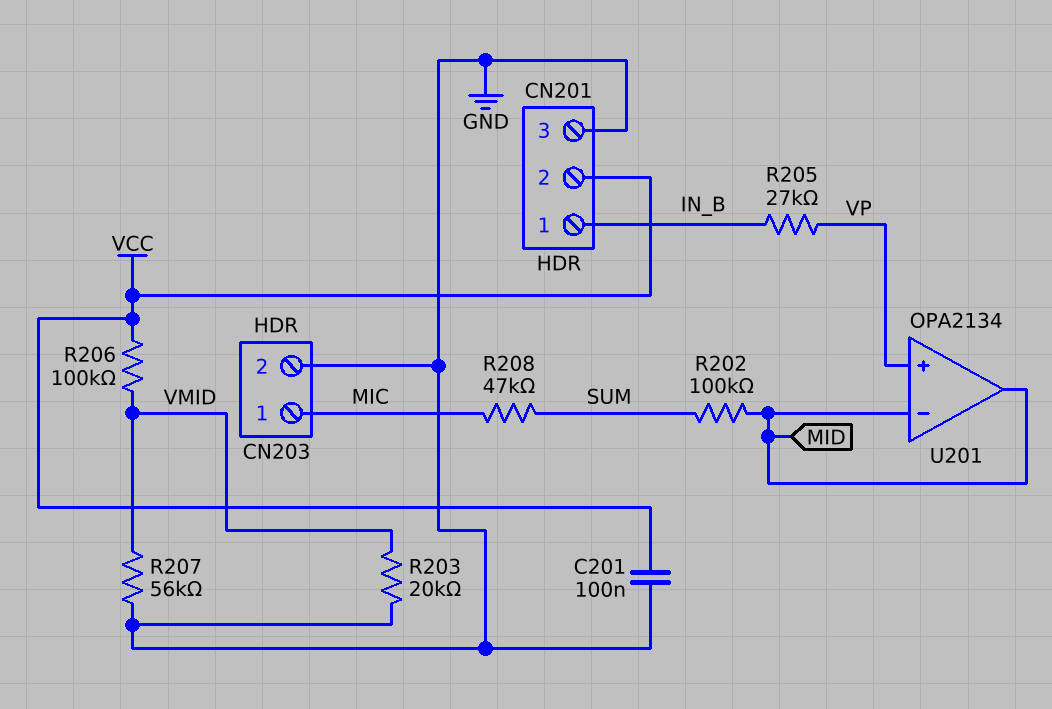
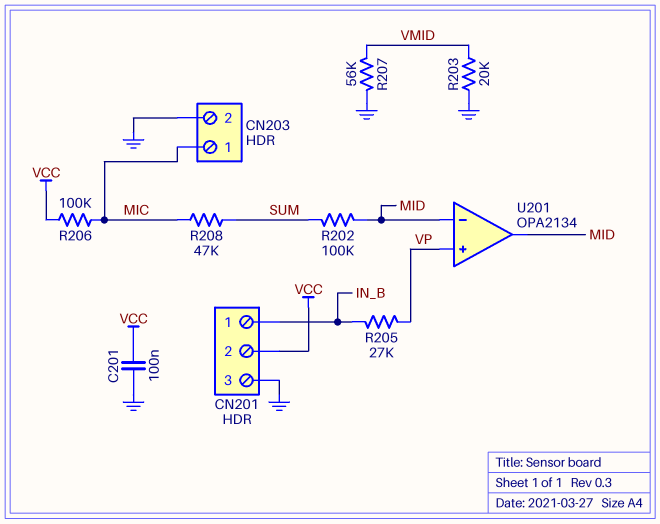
R206: 100k (VCC, VMID) -> 100k (MIC, VCC)

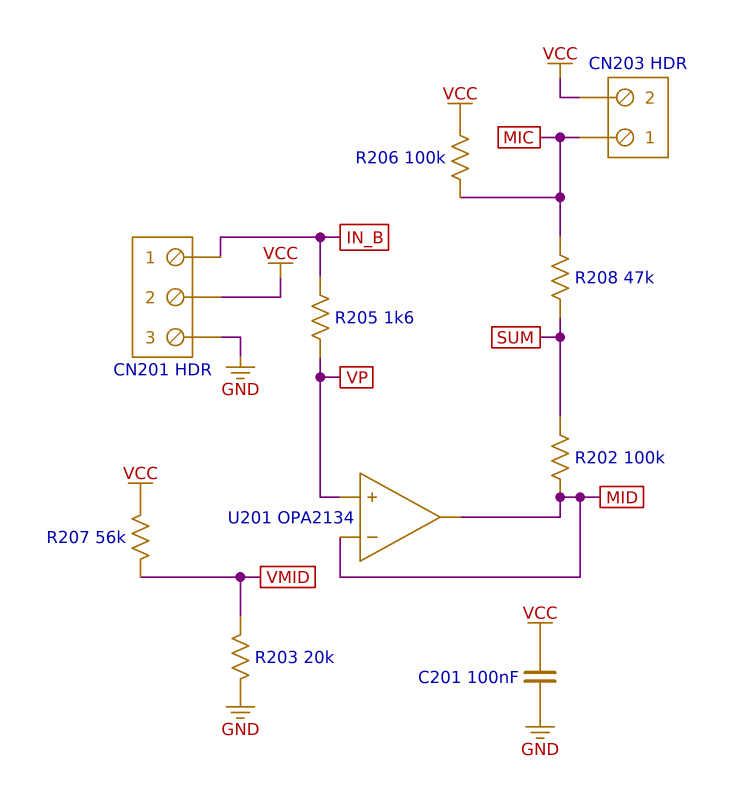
CN203 pin 2: GND -> VCC
R205: 27k (IN_B, VP) -> 1.6k (IN_B, VP)
R207: 56k (GND, VMID) -> 56k (VCC, VMID)

